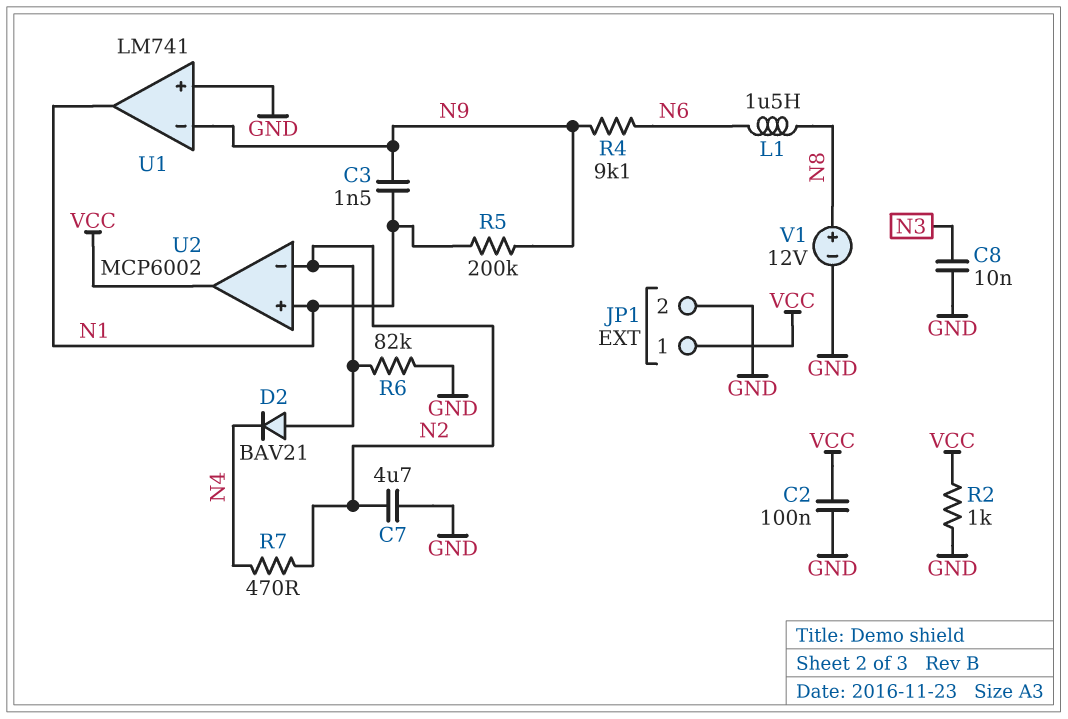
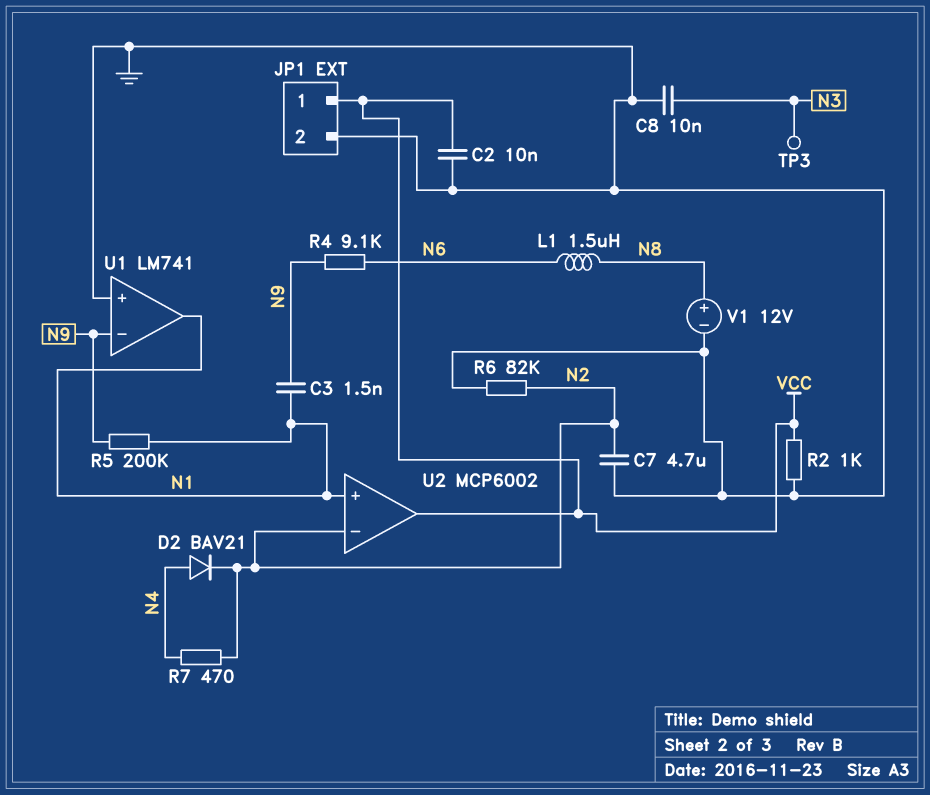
C2: 100nF (GND, VCC) -> 10nF (GND, VCC)
D2: diode BAV21 (A N2, K N4) -> diode BAV21 (A N4, K N2)
TP3: none -> test point (N3)

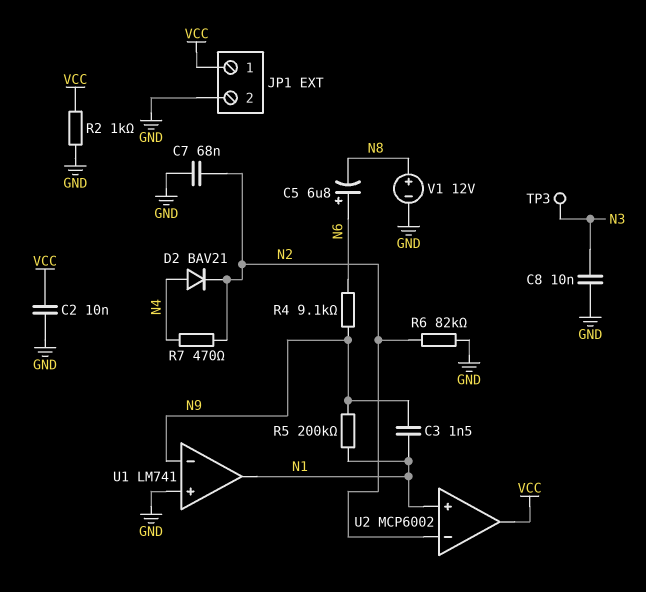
C5: none -> 6.8uF (plus N6, minus N8)
C7: 4.7uF (GND, N2) -> 68nF (GND, N2)
L1: 1.5uH (N6, N8) -> none

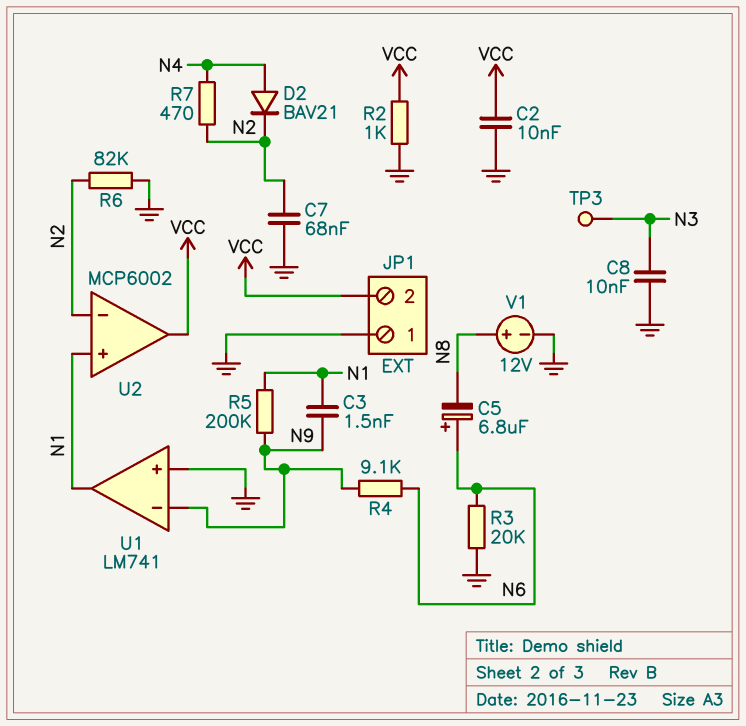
JP1 pin 1: VCC -> GND
JP1 pin 2: GND -> VCC
R3: none -> 20k (GND, N6)

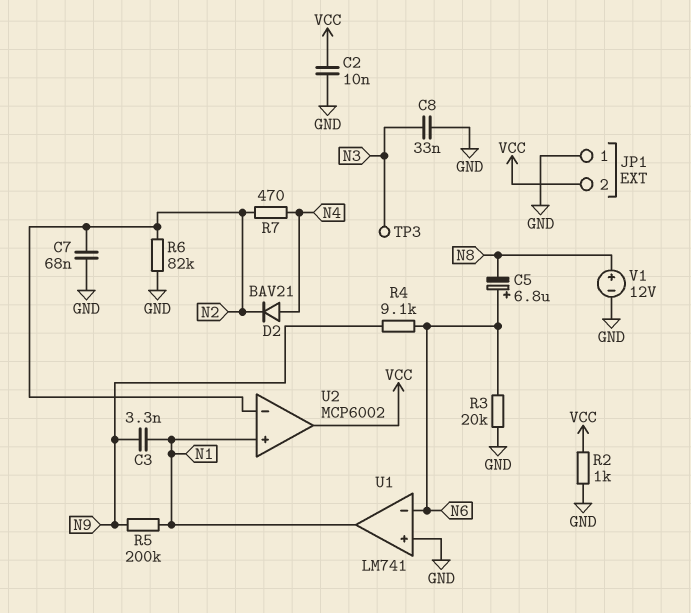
C3: 1.5nF (N1, N9) -> 3.3nF (N1, N9)
C8: 10nF (GND, N3) -> 33nF (GND, N3)
U1 pin in-: N9 -> N6

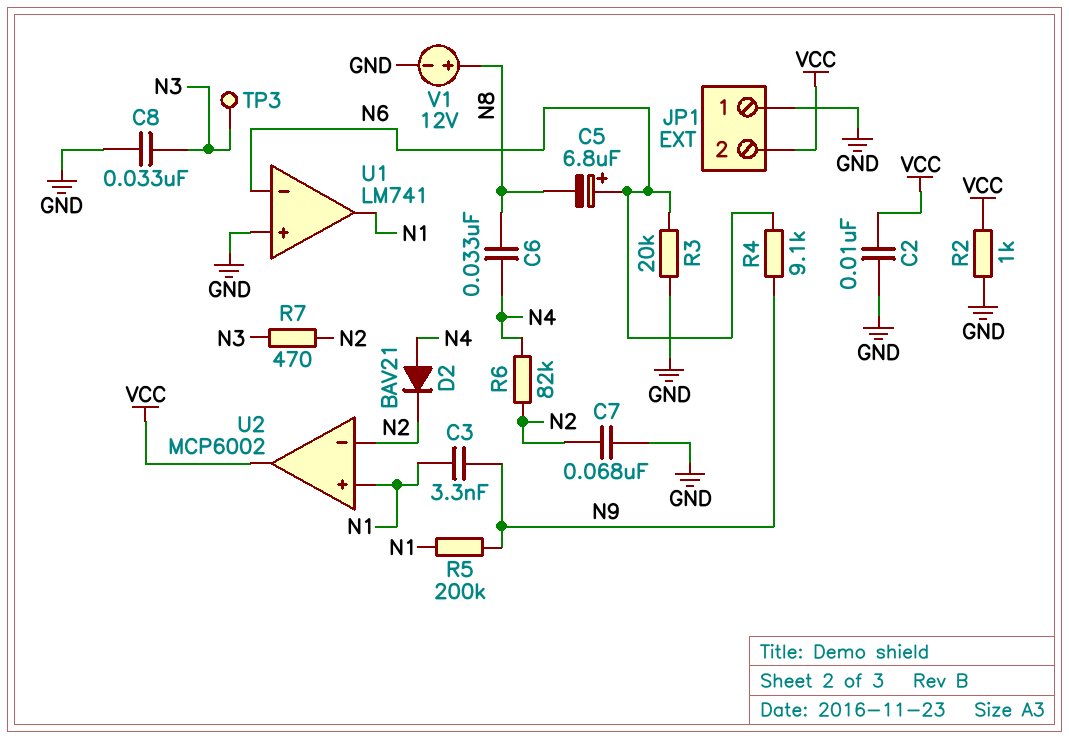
C6: none -> 33nF (N4, N8)
R6: 82k (GND, N2) -> 82k (N2, N4)
R7: 470 (N2, N4) -> 470 (N2, N3)

